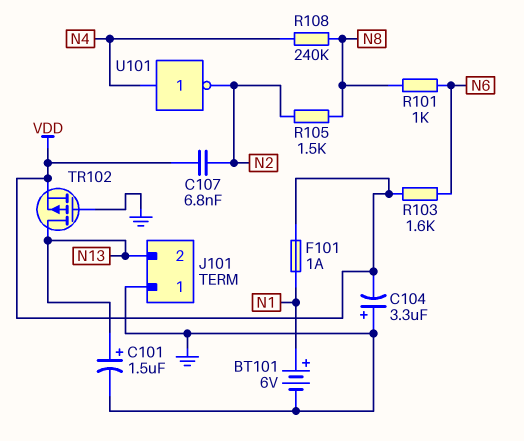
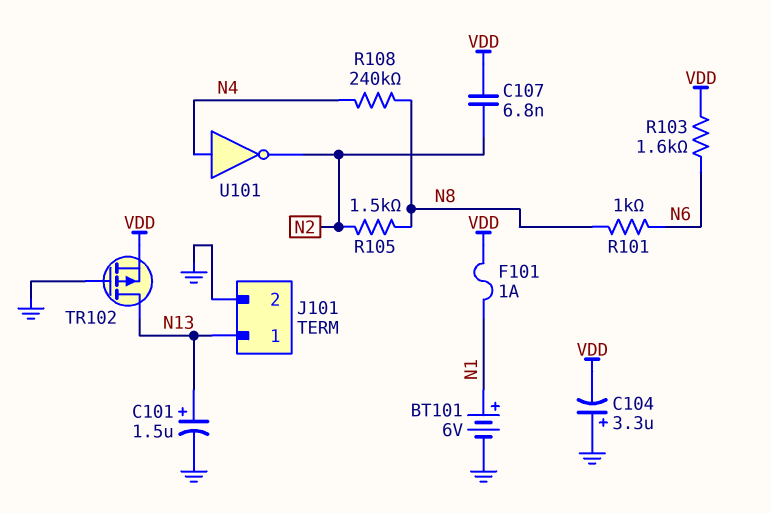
J101 pin 1: GND -> N13
J101 pin 2: N13 -> GND

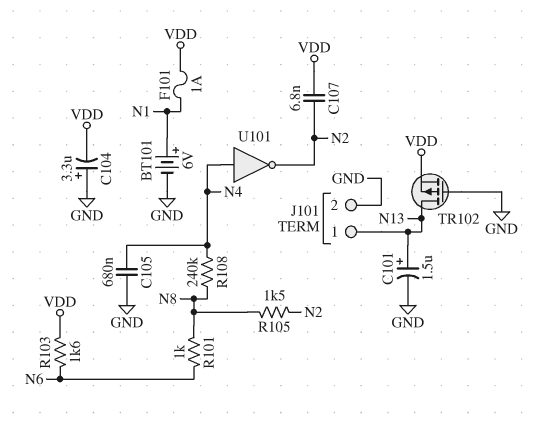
C105: none -> 680nF (GND, N4)

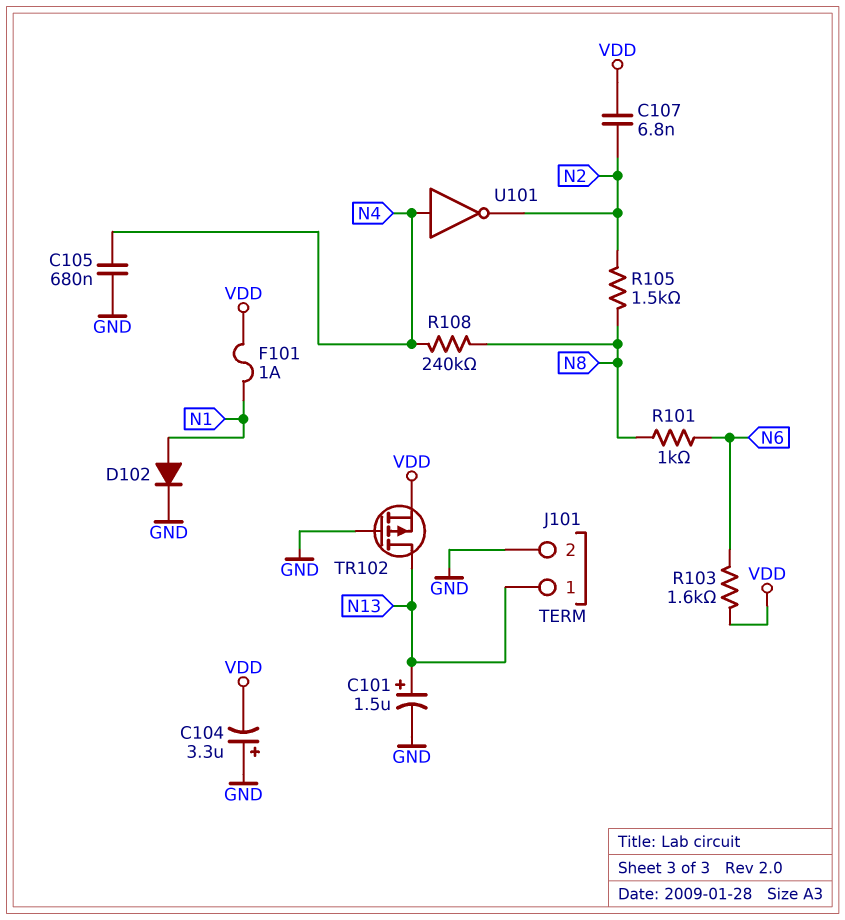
BT101: 6V (plus N1, minus GND) -> none
D102: none -> diode (A N1, K GND)

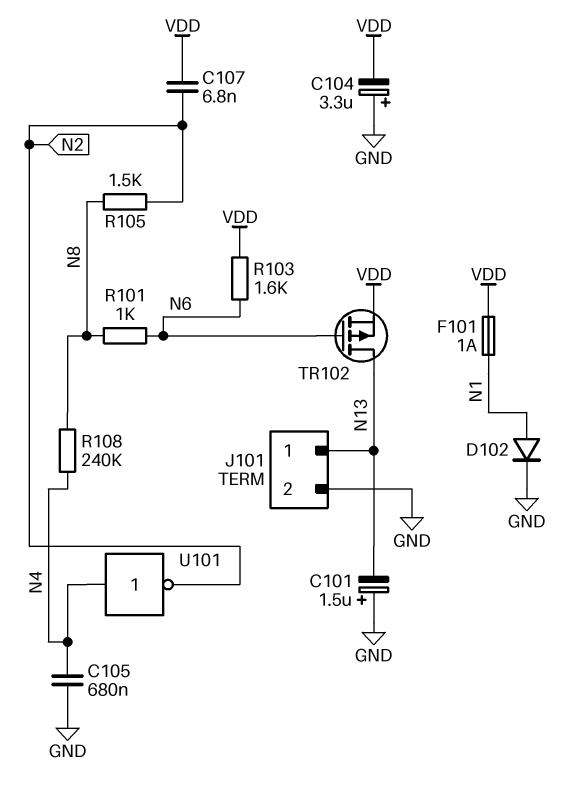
C101: 1.5uF (plus N13, minus GND) -> 1.5uF (plus GND, minus N13)
TR102: PMOS (G GND, D N13, S VDD) -> PMOS (G N6, D N13, S VDD)

